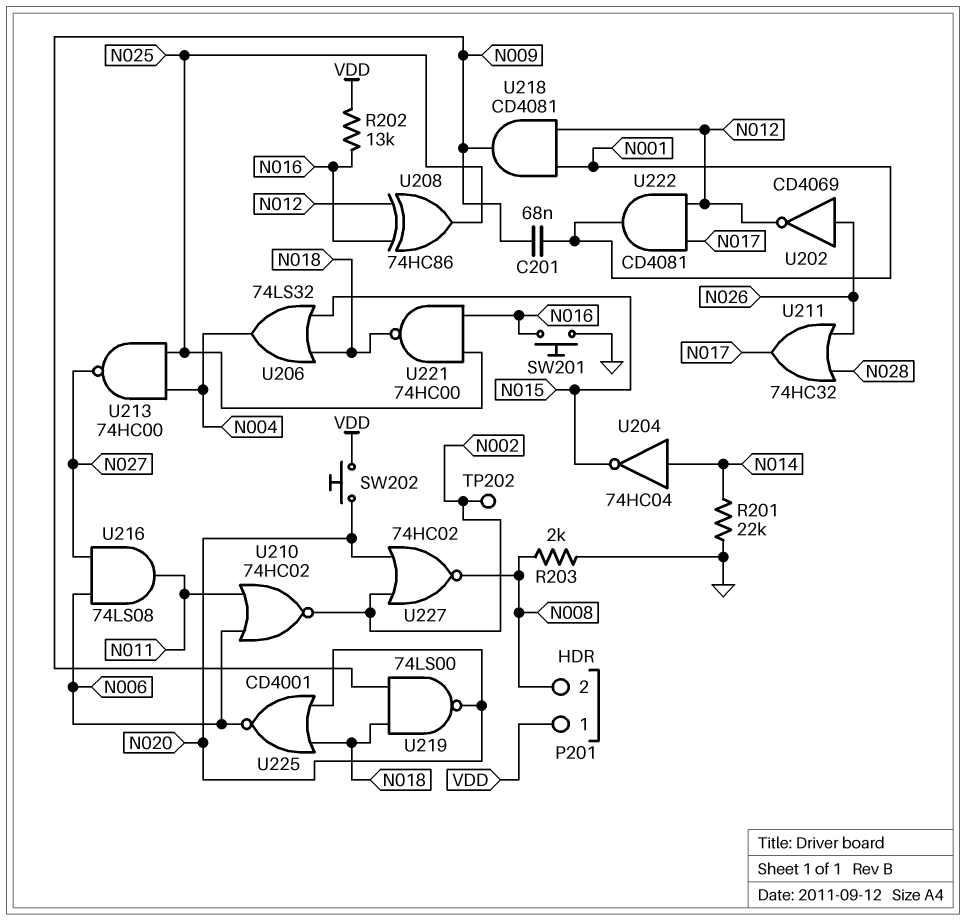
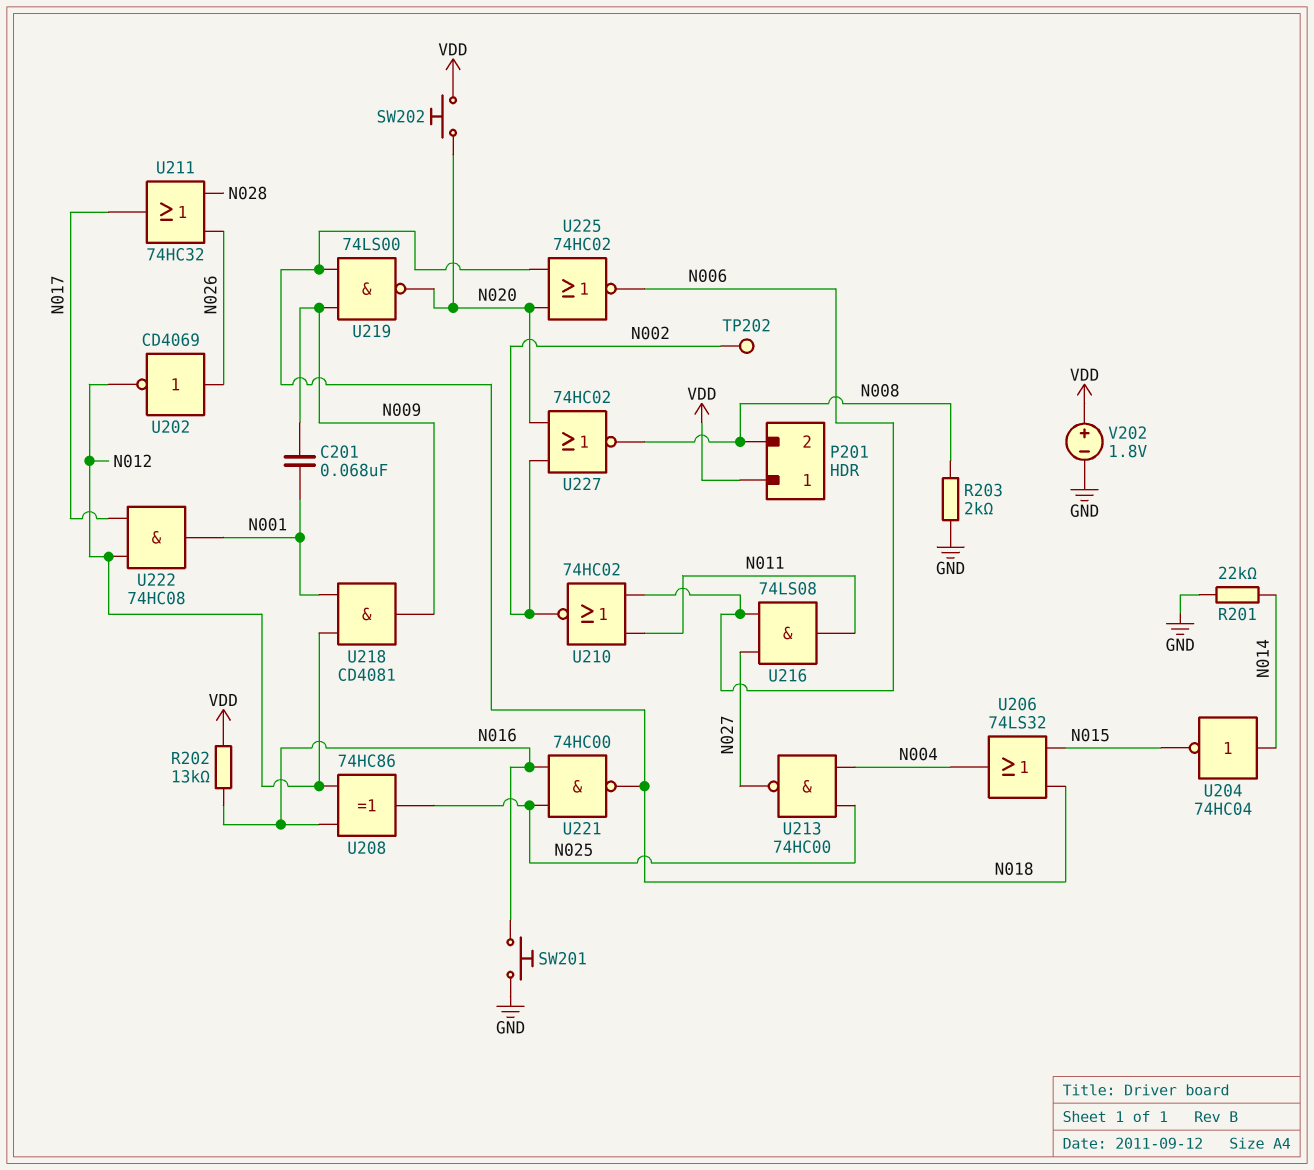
U222: AND CD4081 (in N012, in N017, out N001) -> AND 74HC08 (in N012, in N017, out N001)
U225: NOR CD4001 (in N018, in N020, out N006) -> NOR 74HC02 (in N018, in N020, out N006)
V202: none -> 1.8V (plus VDD, minus GND)

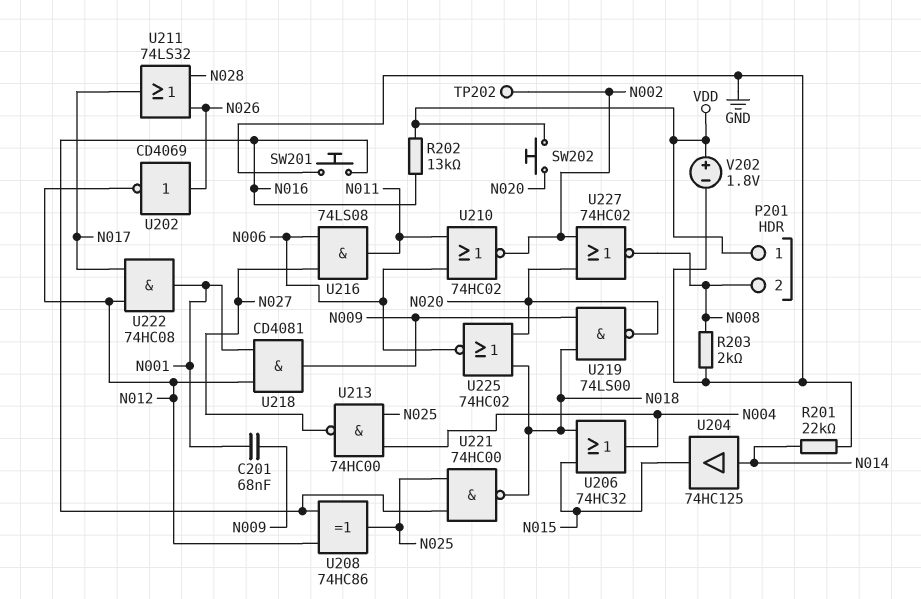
U204: NOT 74HC04 (in N014, out N015) -> buffer 74HC125 (in N014, out N015)
U206: OR 74LS32 (in N015, in N018, out N004) -> OR 74HC32 (in N015, in N018, out N004)
U211: OR 74HC32 (in N026, in N028, out N017) -> OR 74LS32 (in N026, in N028, out N017)

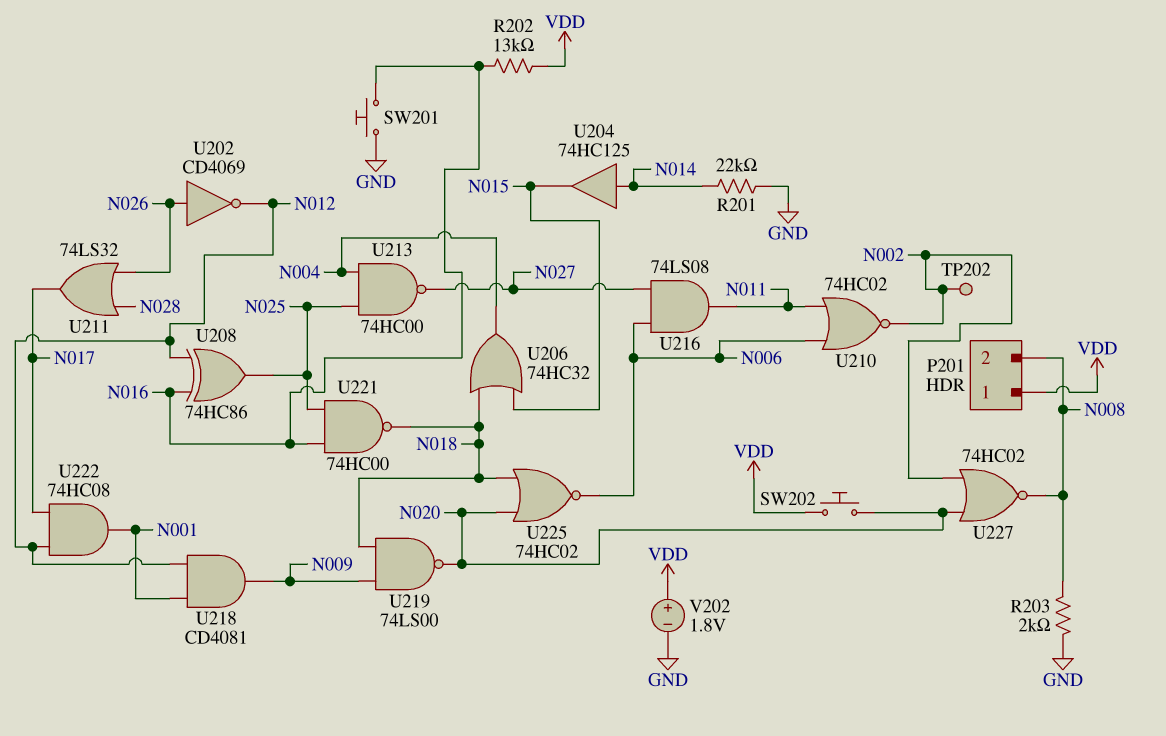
C201: 68nF (N001, N009) -> none

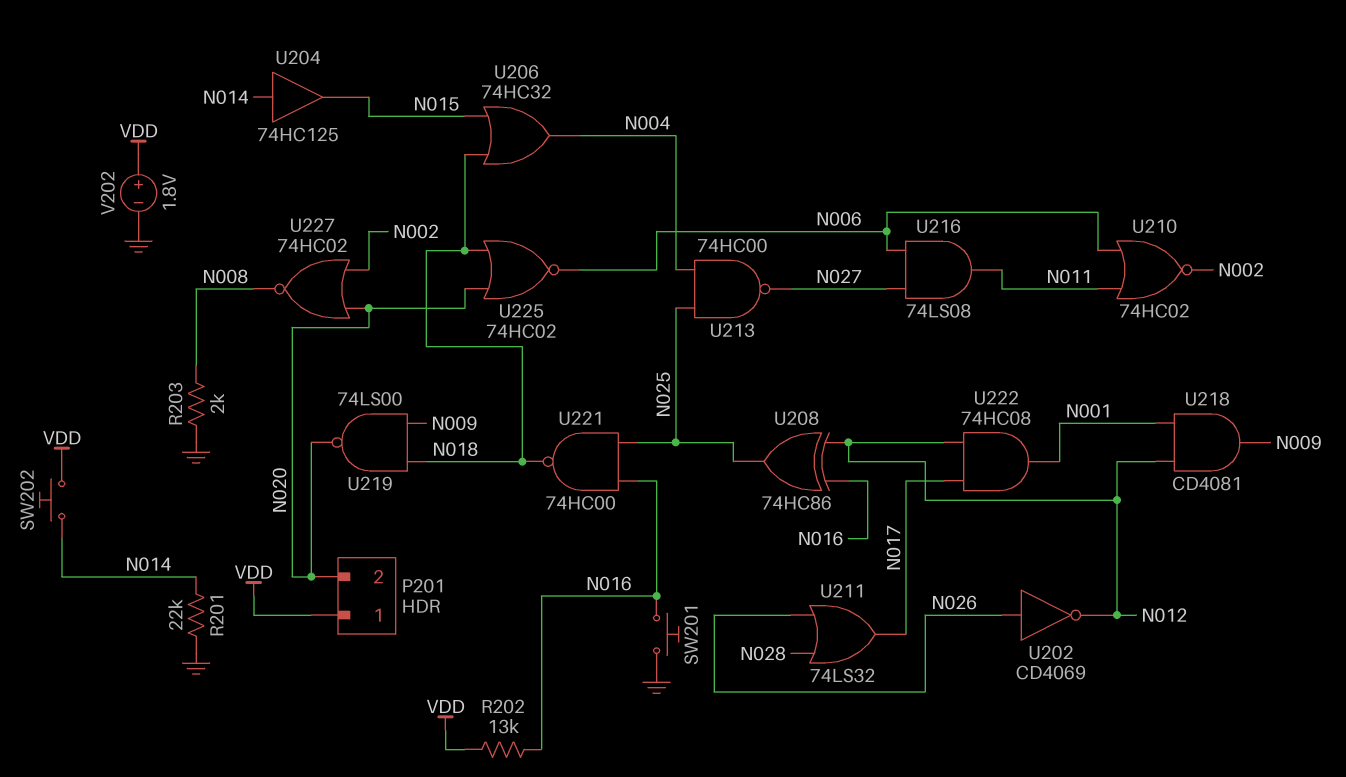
P201 pin 2: N008 -> N020
SW202: button (N020, VDD) -> button (N014, VDD)
TP202: test point (N002) -> none

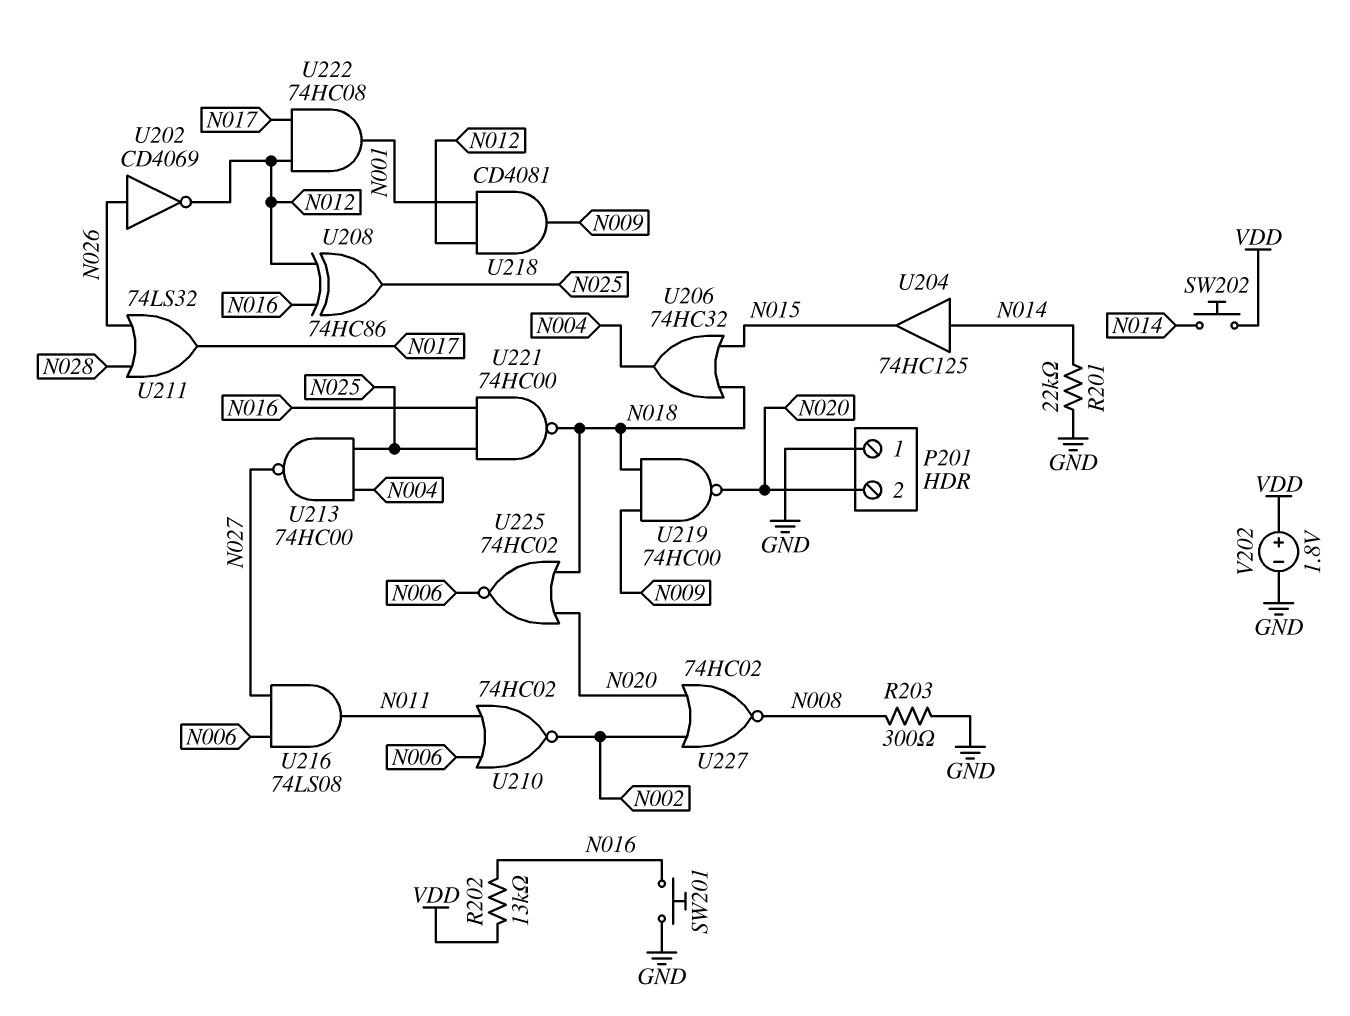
P201 pin 1: VDD -> GND
R203: 2k (GND, N008) -> 300 (GND, N008)
U219: NAND 74LS00 (in N009, in N018, out N020) -> NAND 74HC00 (in N009, in N018, out N020)

